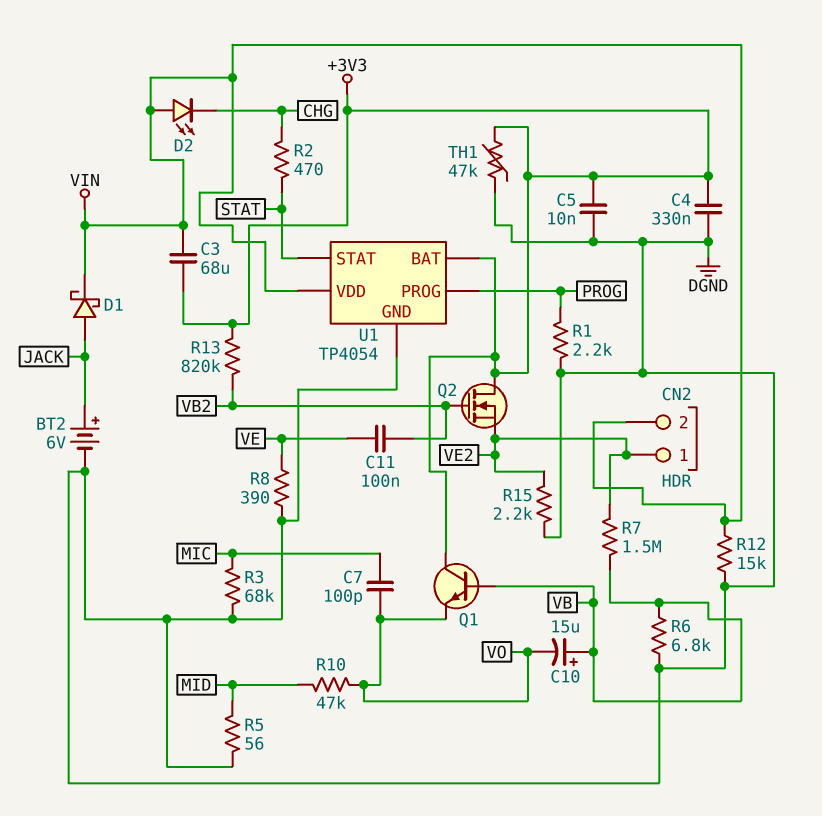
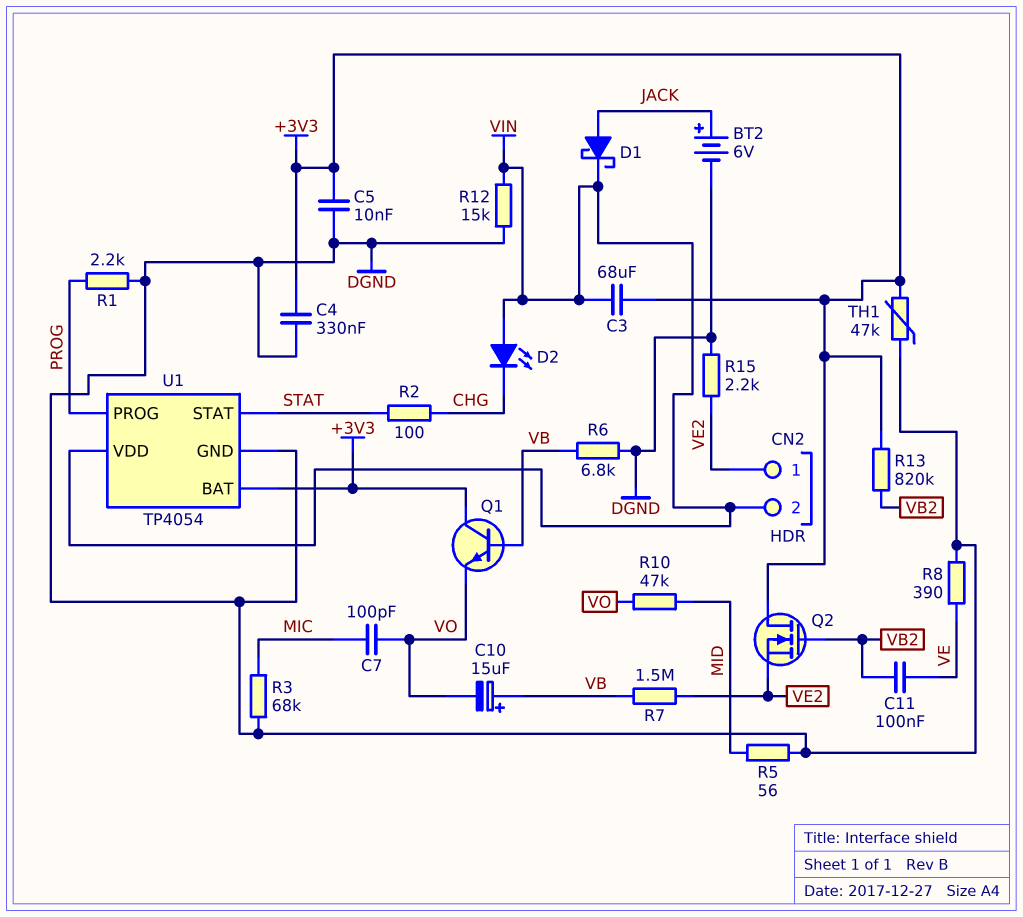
R2: 470 (CHG, STAT) -> 100 (CHG, STAT)

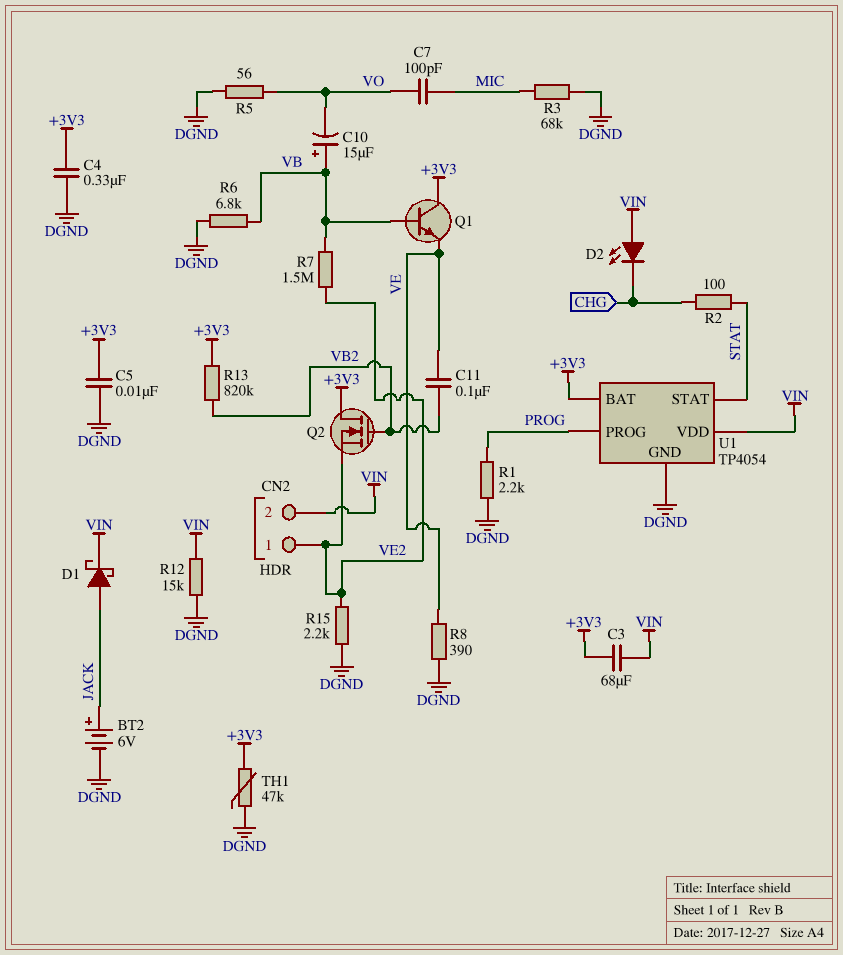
Q1: NPN (B VB, C +3V3, E VO) -> NPN (B VB, C +3V3, E VE)
R5: 56 (DGND, MID) -> 56 (DGND, VO)
R10: 47k (MID, VO) -> none

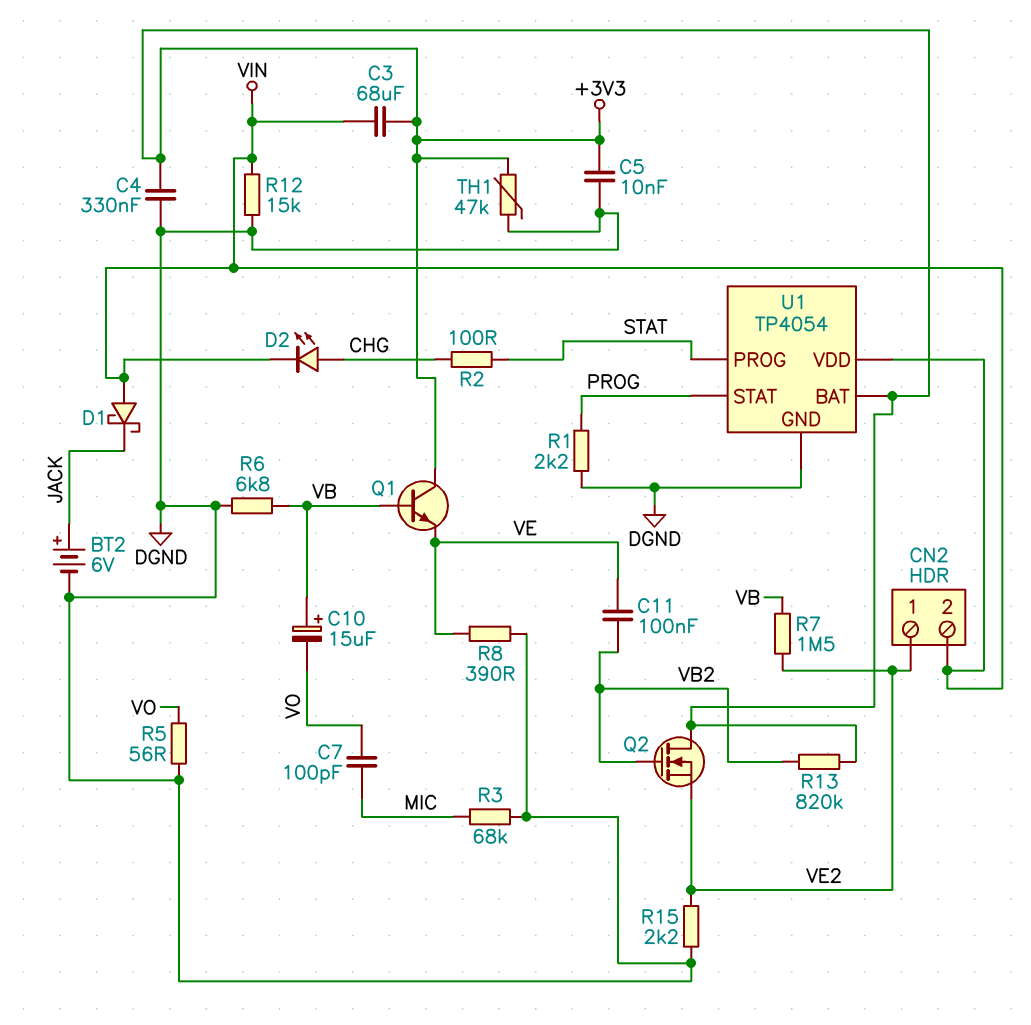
D1: schottky (A JACK, K VIN) -> schottky (A VIN, K JACK)
D2: LED (A VIN, K CHG) -> LED (A CHG, K VIN)
U1 pin PROG: PROG -> STAT
U1 pin STAT: STAT -> PROG

